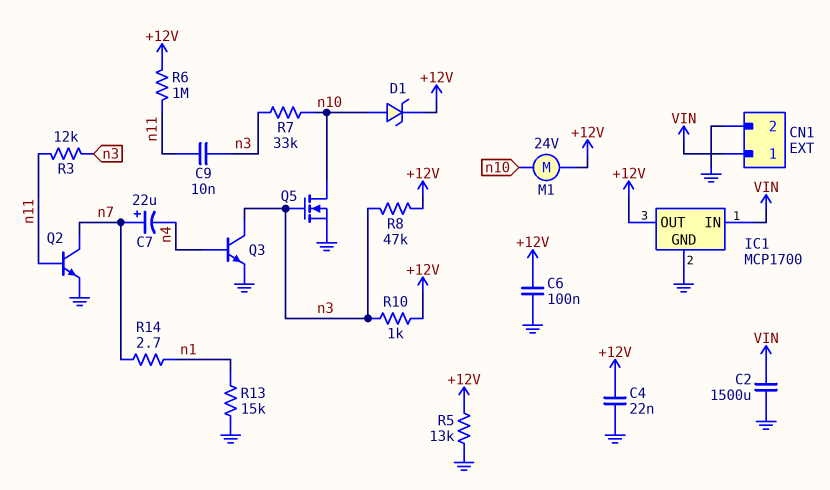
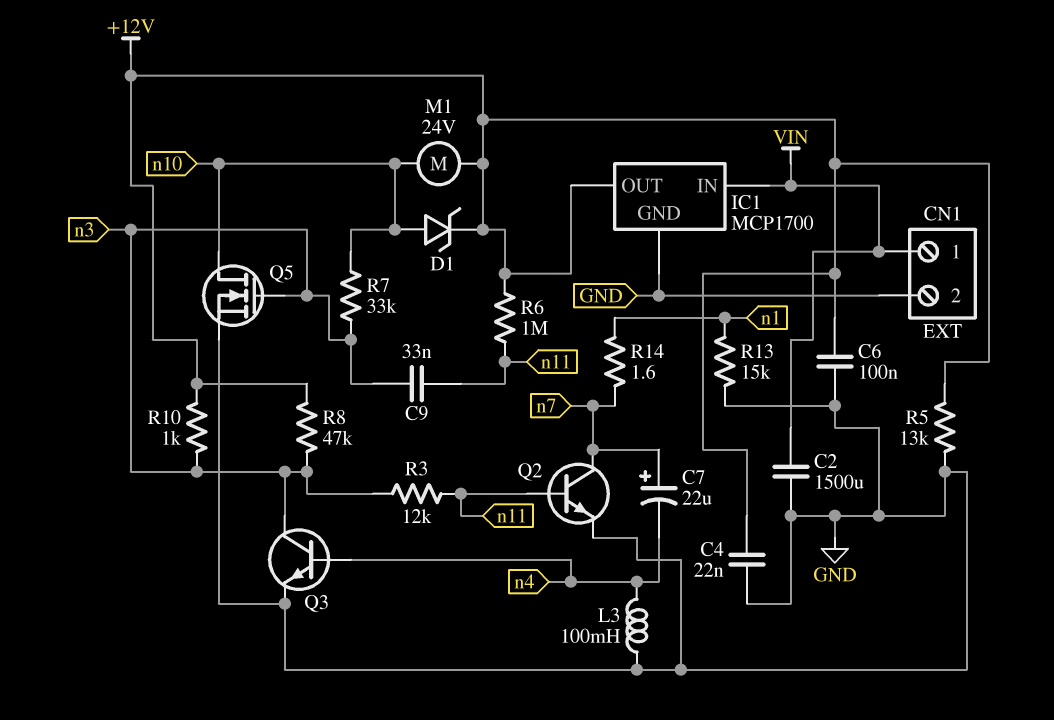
C9: 10nF (n3, n11) -> 33nF (n3, n11)
L3: none -> 100mH (GND, n4)
R14: 2.7 (n1, n7) -> 1.6 (n1, n7)

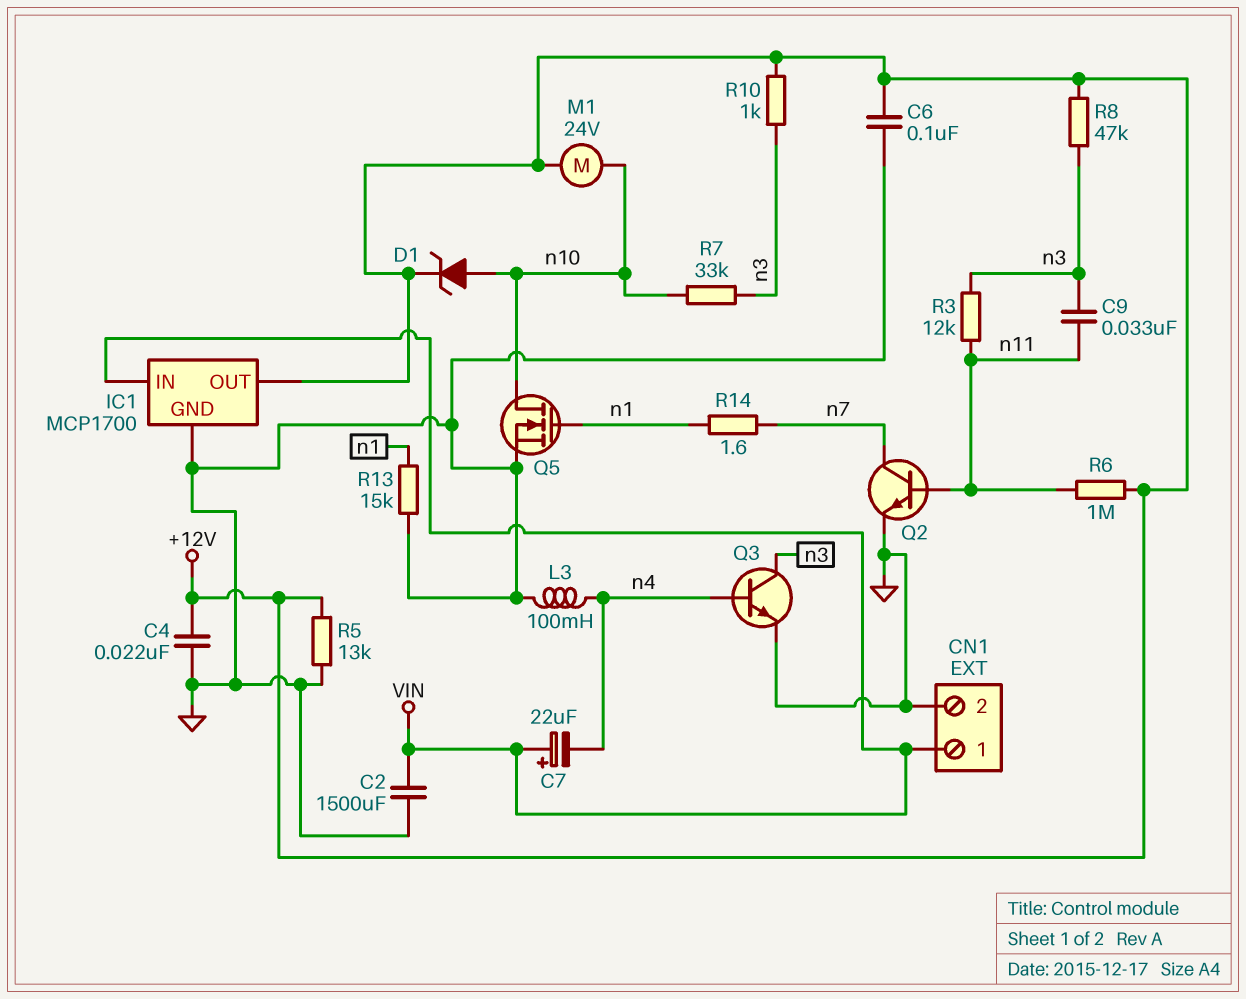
C7: 22uF (plus n7, minus n4) -> 22uF (plus VIN, minus n4)
Q5: NMOS (G n3, D n10, S GND) -> NMOS (G n1, D n10, S GND)

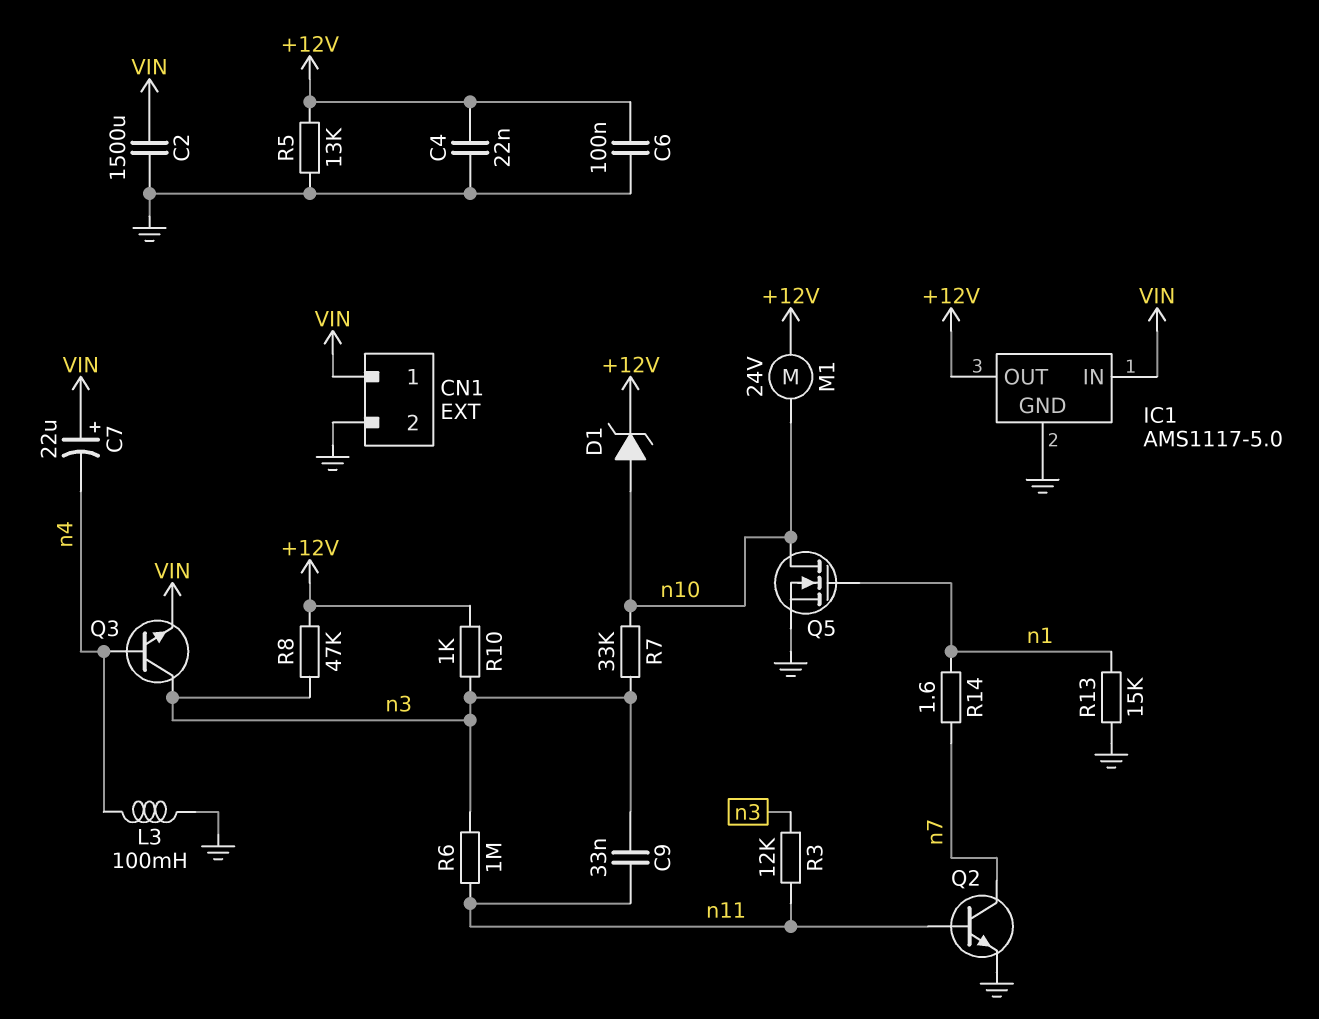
IC1: MCP1700 -> AMS1117-5.0
Q3: NPN (B n4, C n3, E GND) -> NPN (B n4, C n3, E VIN)
R6: 1M (+12V, n11) -> 1M (n3, n11)

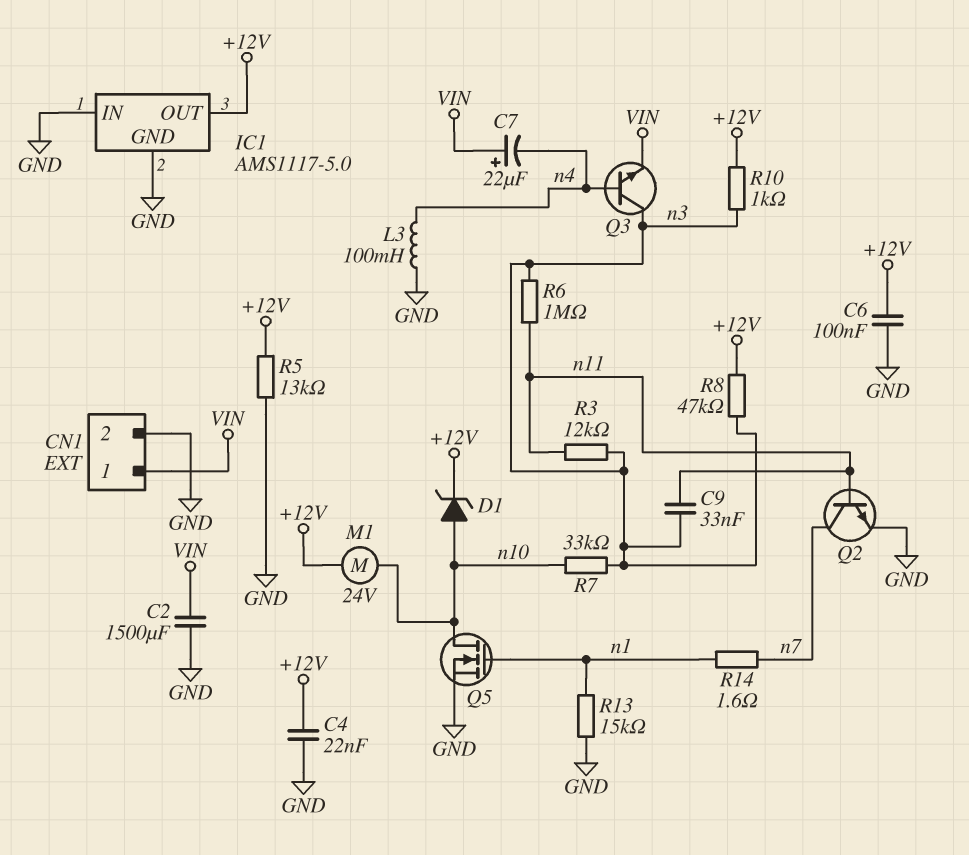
IC1 pin IN: VIN -> GND

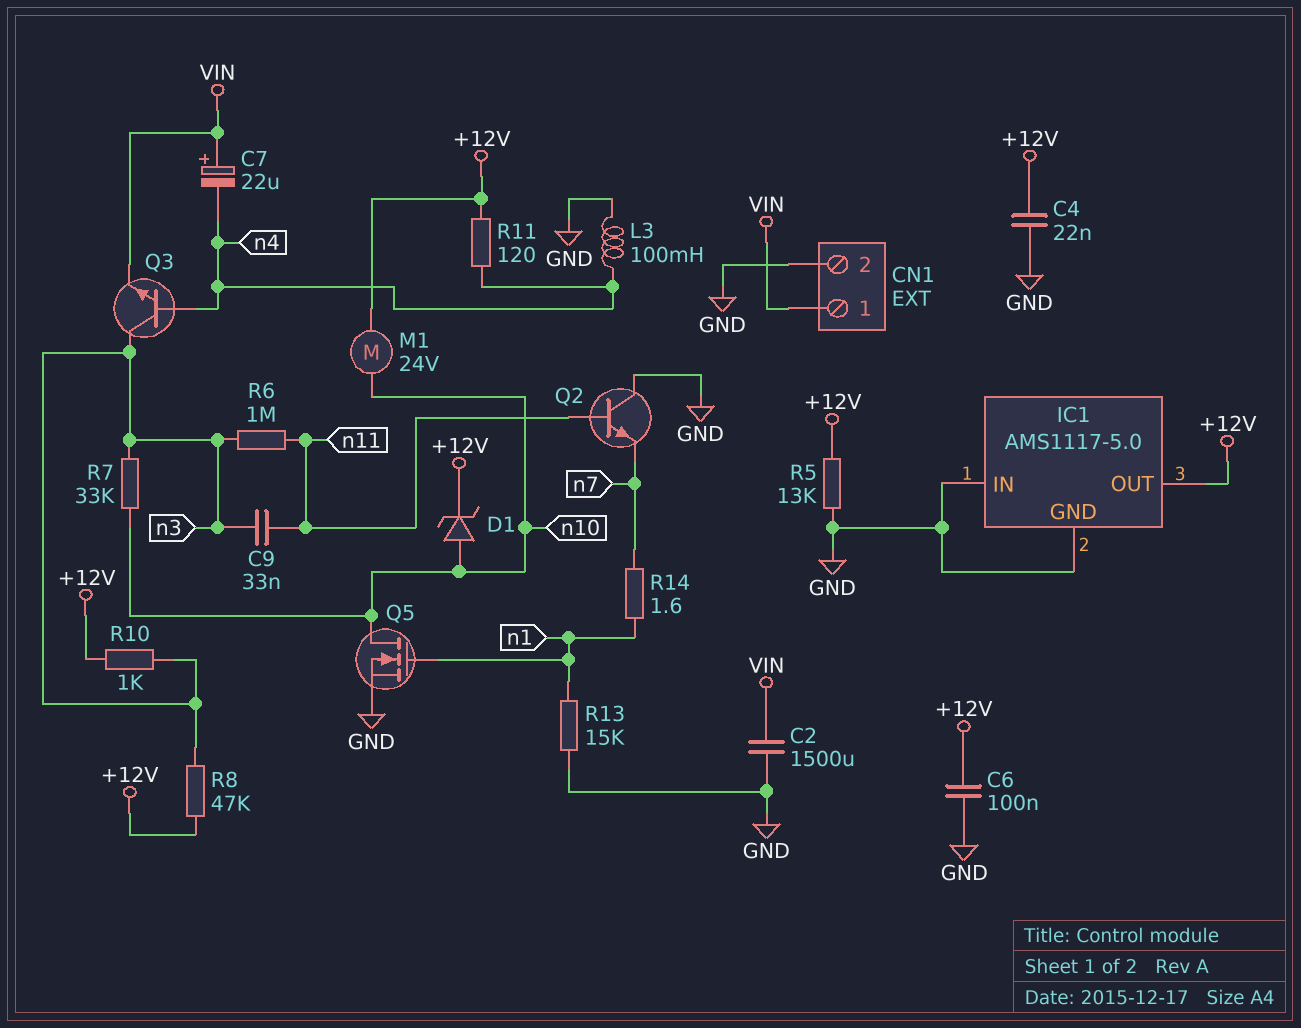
Q2: NPN (B n11, C n7, E GND) -> NPN (B n11, C GND, E n7)
R3: 12k (n3, n11) -> none
R11: none -> 120 (+12V, n4)

